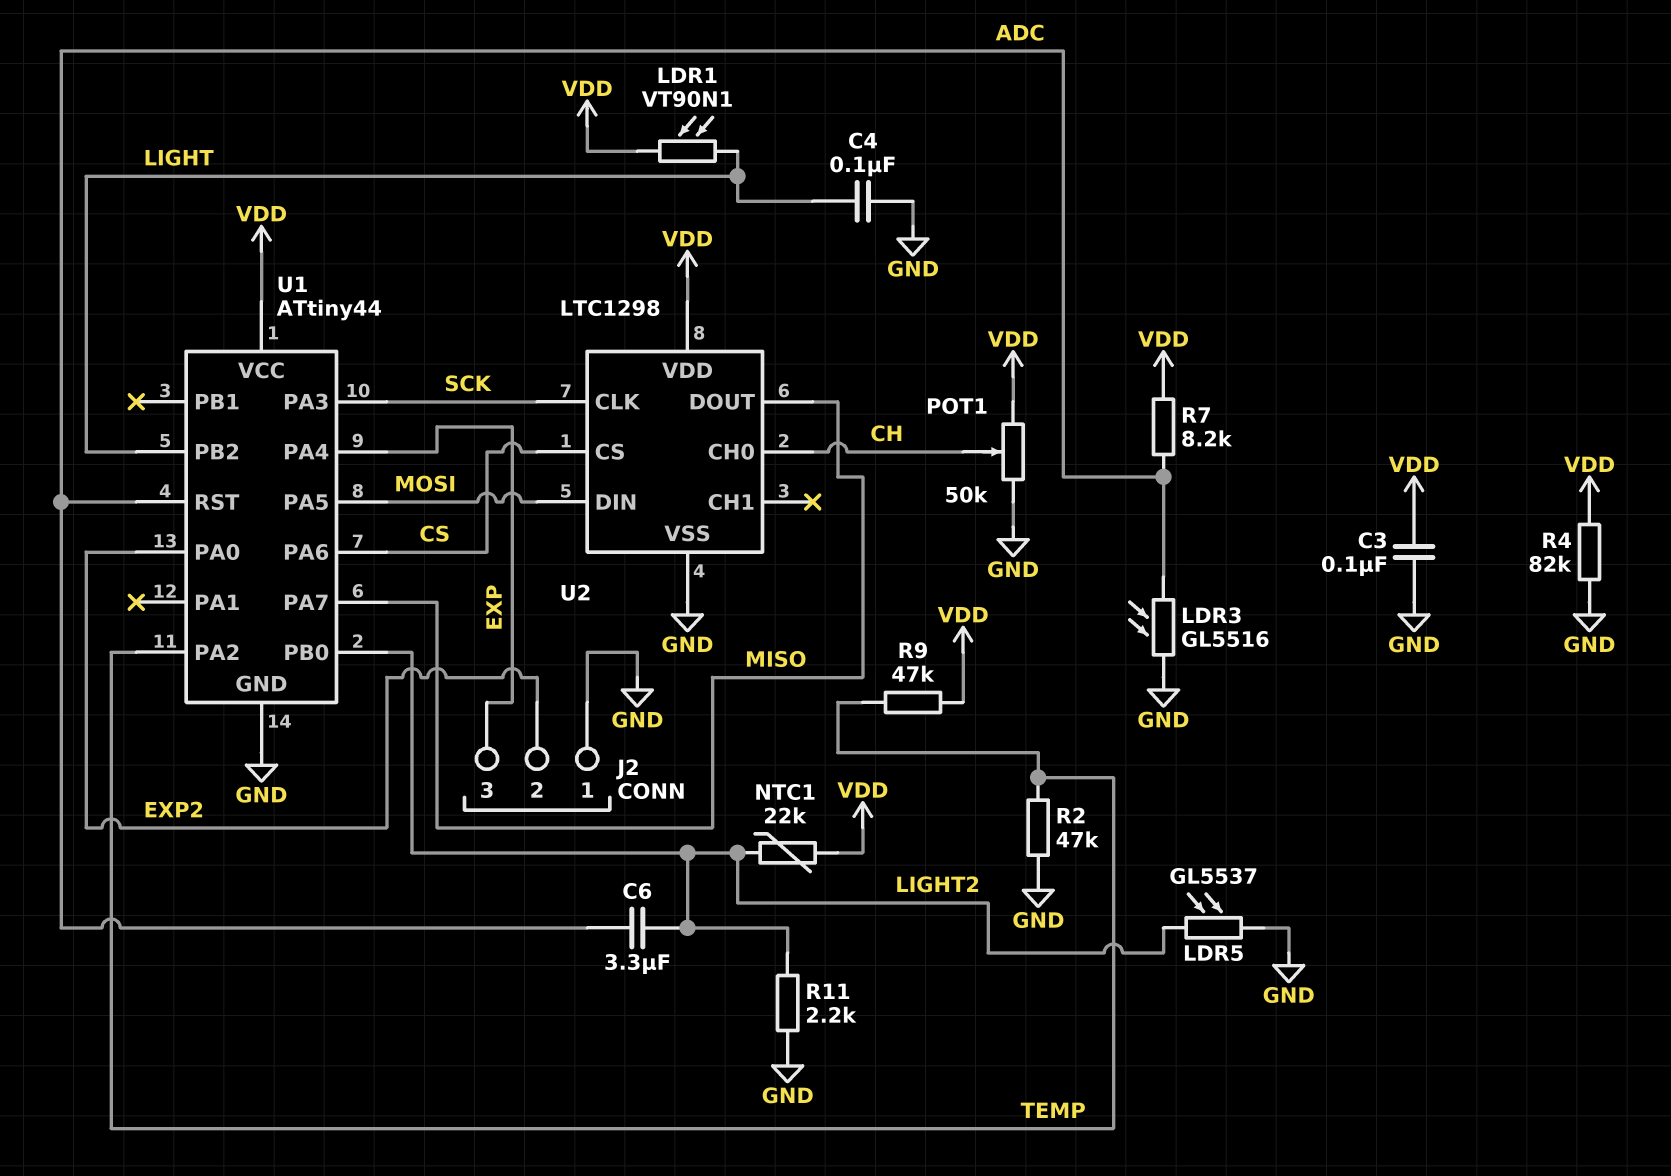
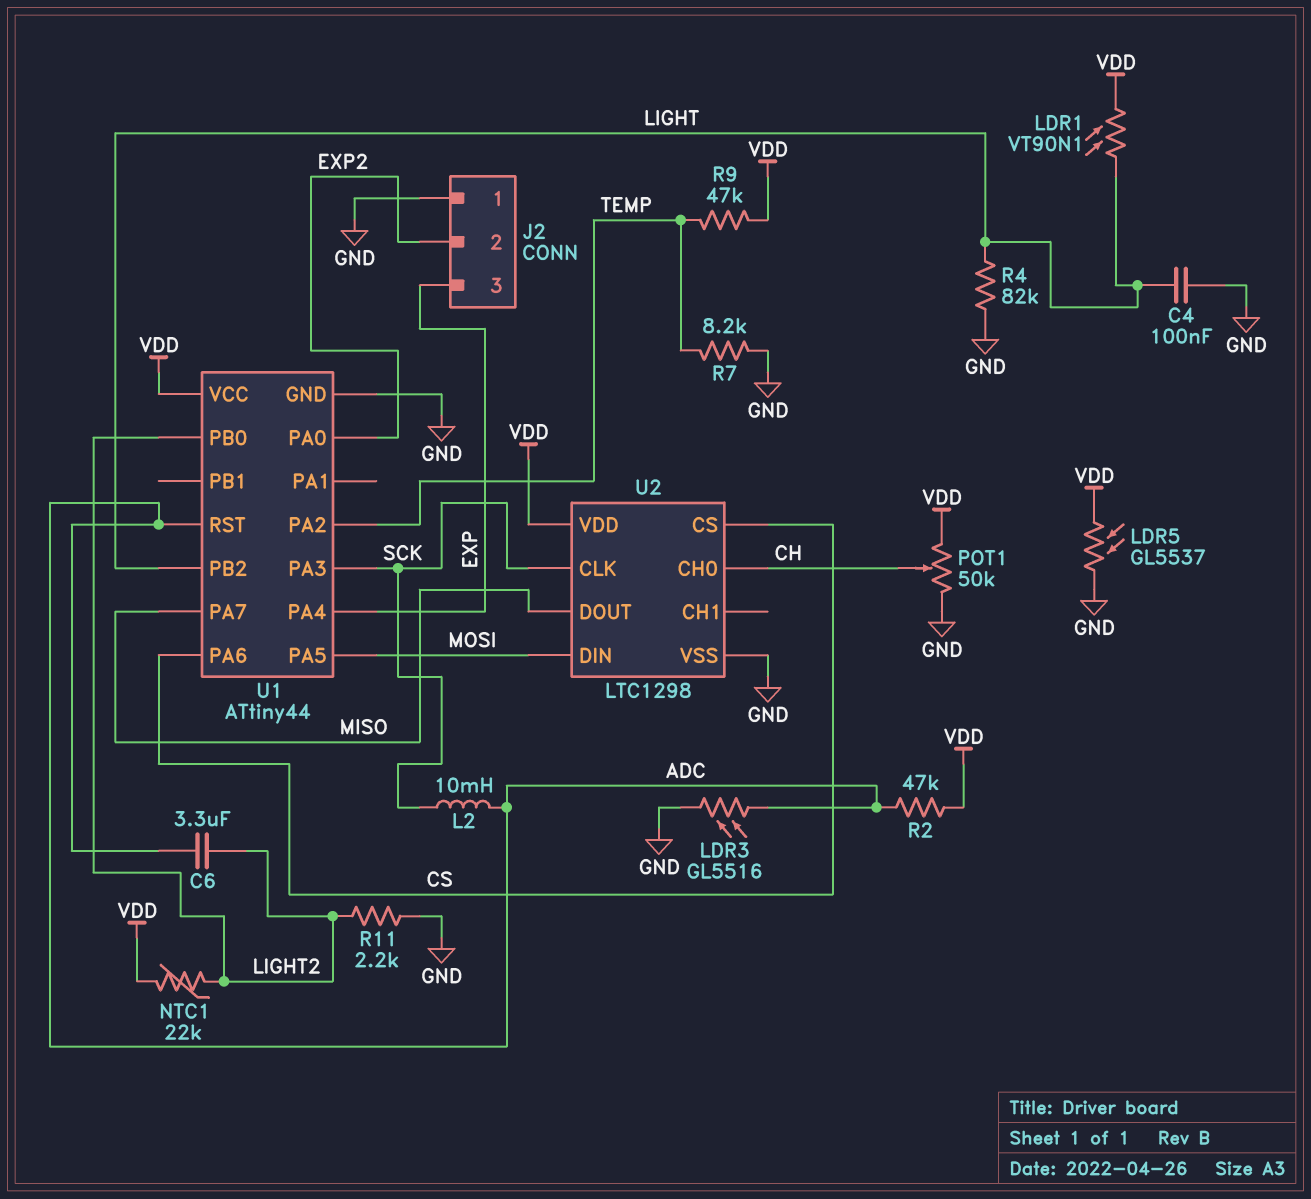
C3: 100nF (GND, VDD) -> none
L2: none -> 10mH (ADC, SCK)
LDR5: GL5537 (GND, LIGHT2) -> GL5537 (GND, VDD)
R2: 47k (GND, TEMP) -> 47k (ADC, VDD)
R4: 82k (GND, VDD) -> 82k (GND, LIGHT)
R7: 8.2k (ADC, VDD) -> 8.2k (GND, TEMP)

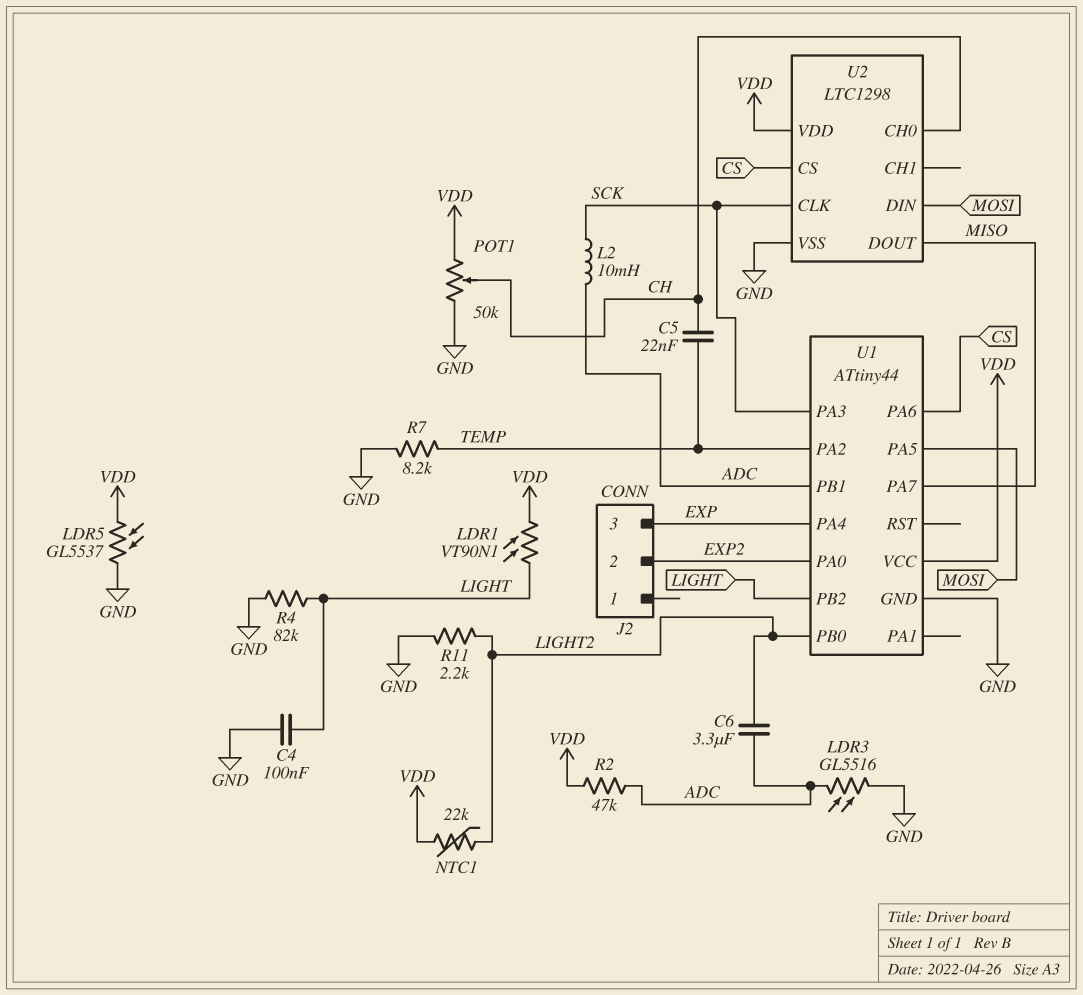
C5: none -> 22nF (CH, TEMP)
J2 pin 1: GND -> none
R9: 47k (TEMP, VDD) -> none
U1 pin PB1: none -> ADC
U1 pin RST: ADC -> none

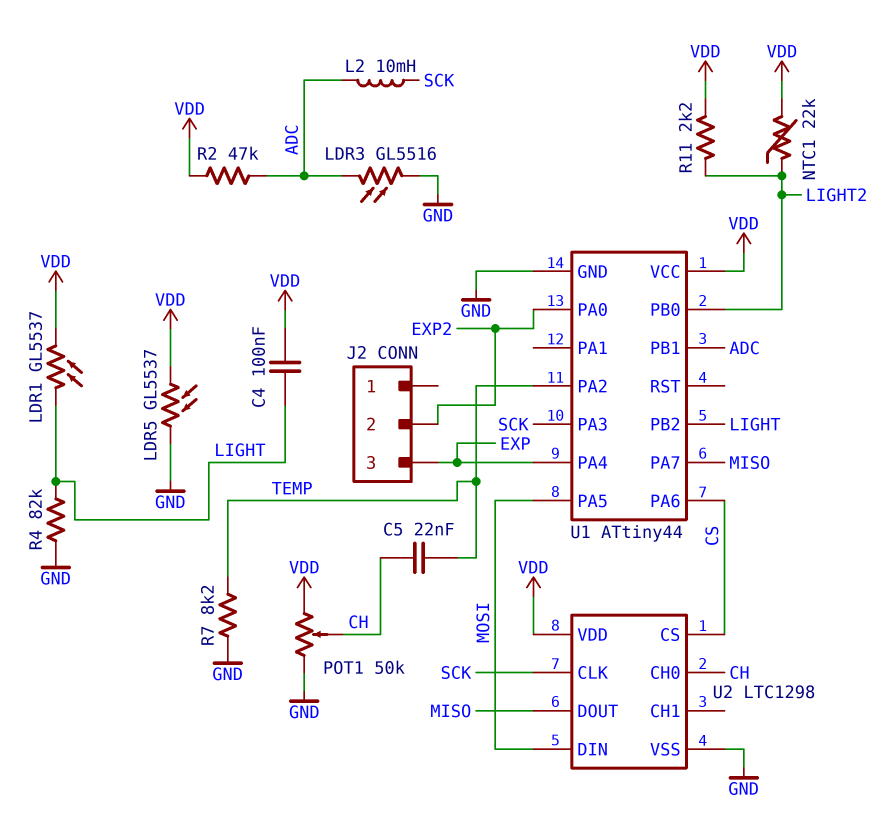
C4: 100nF (GND, LIGHT) -> 100nF (LIGHT, VDD)
C6: 3.3uF (ADC, LIGHT2) -> none
LDR1: VT90N1 (LIGHT, VDD) -> GL5537 (LIGHT, VDD)
R11: 2.2k (GND, LIGHT2) -> 2.2k (LIGHT2, VDD)

